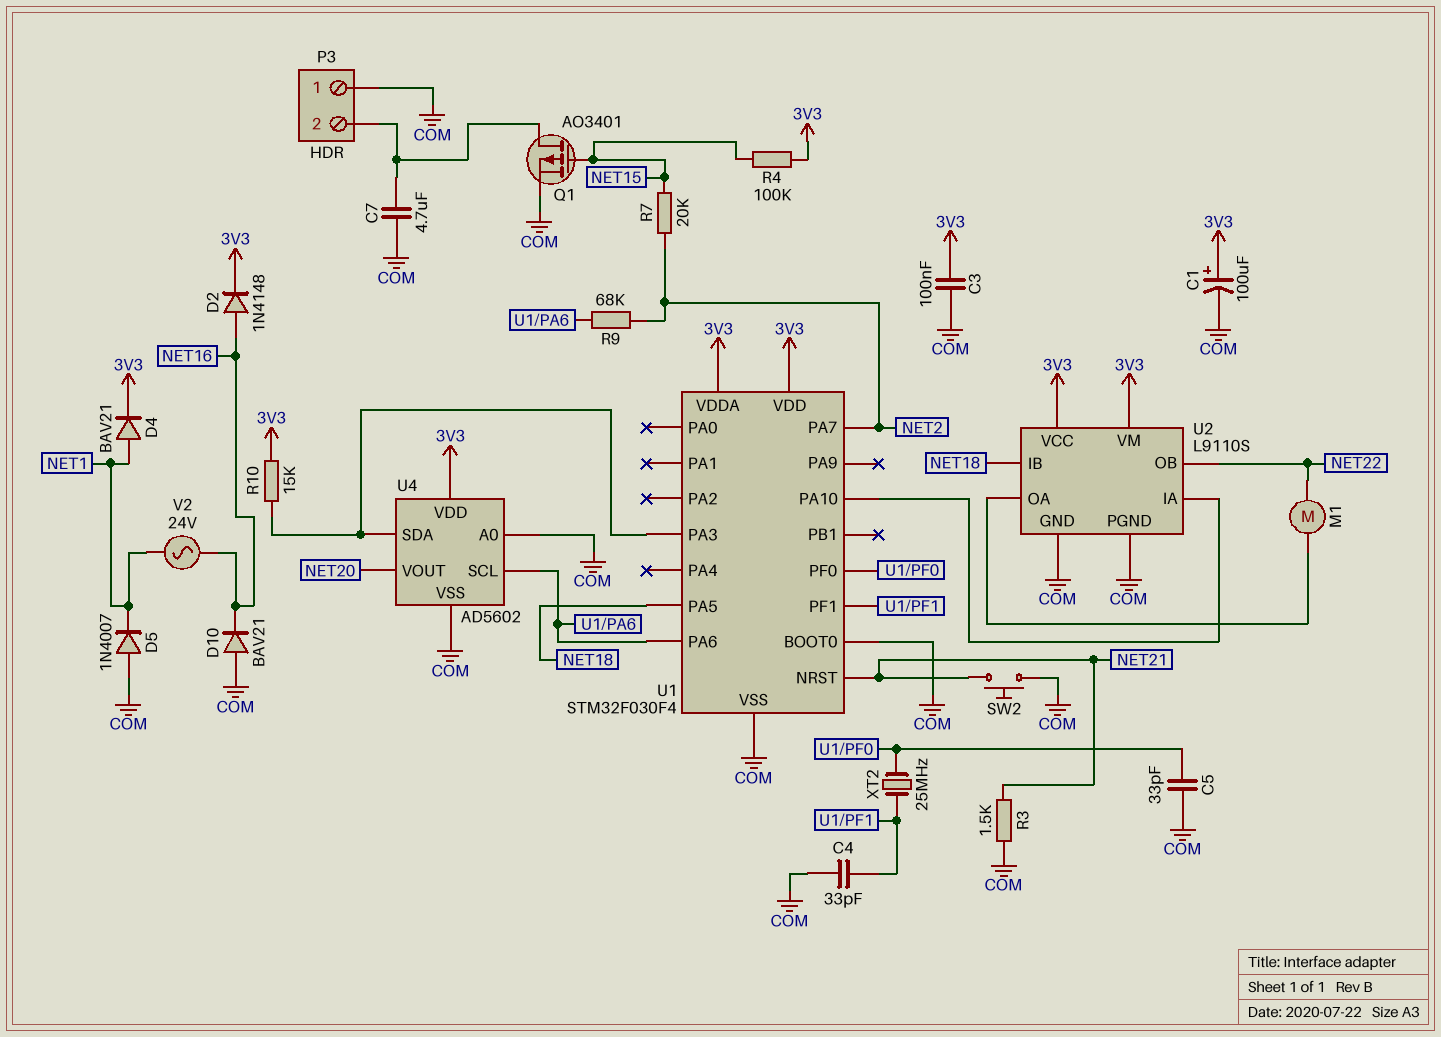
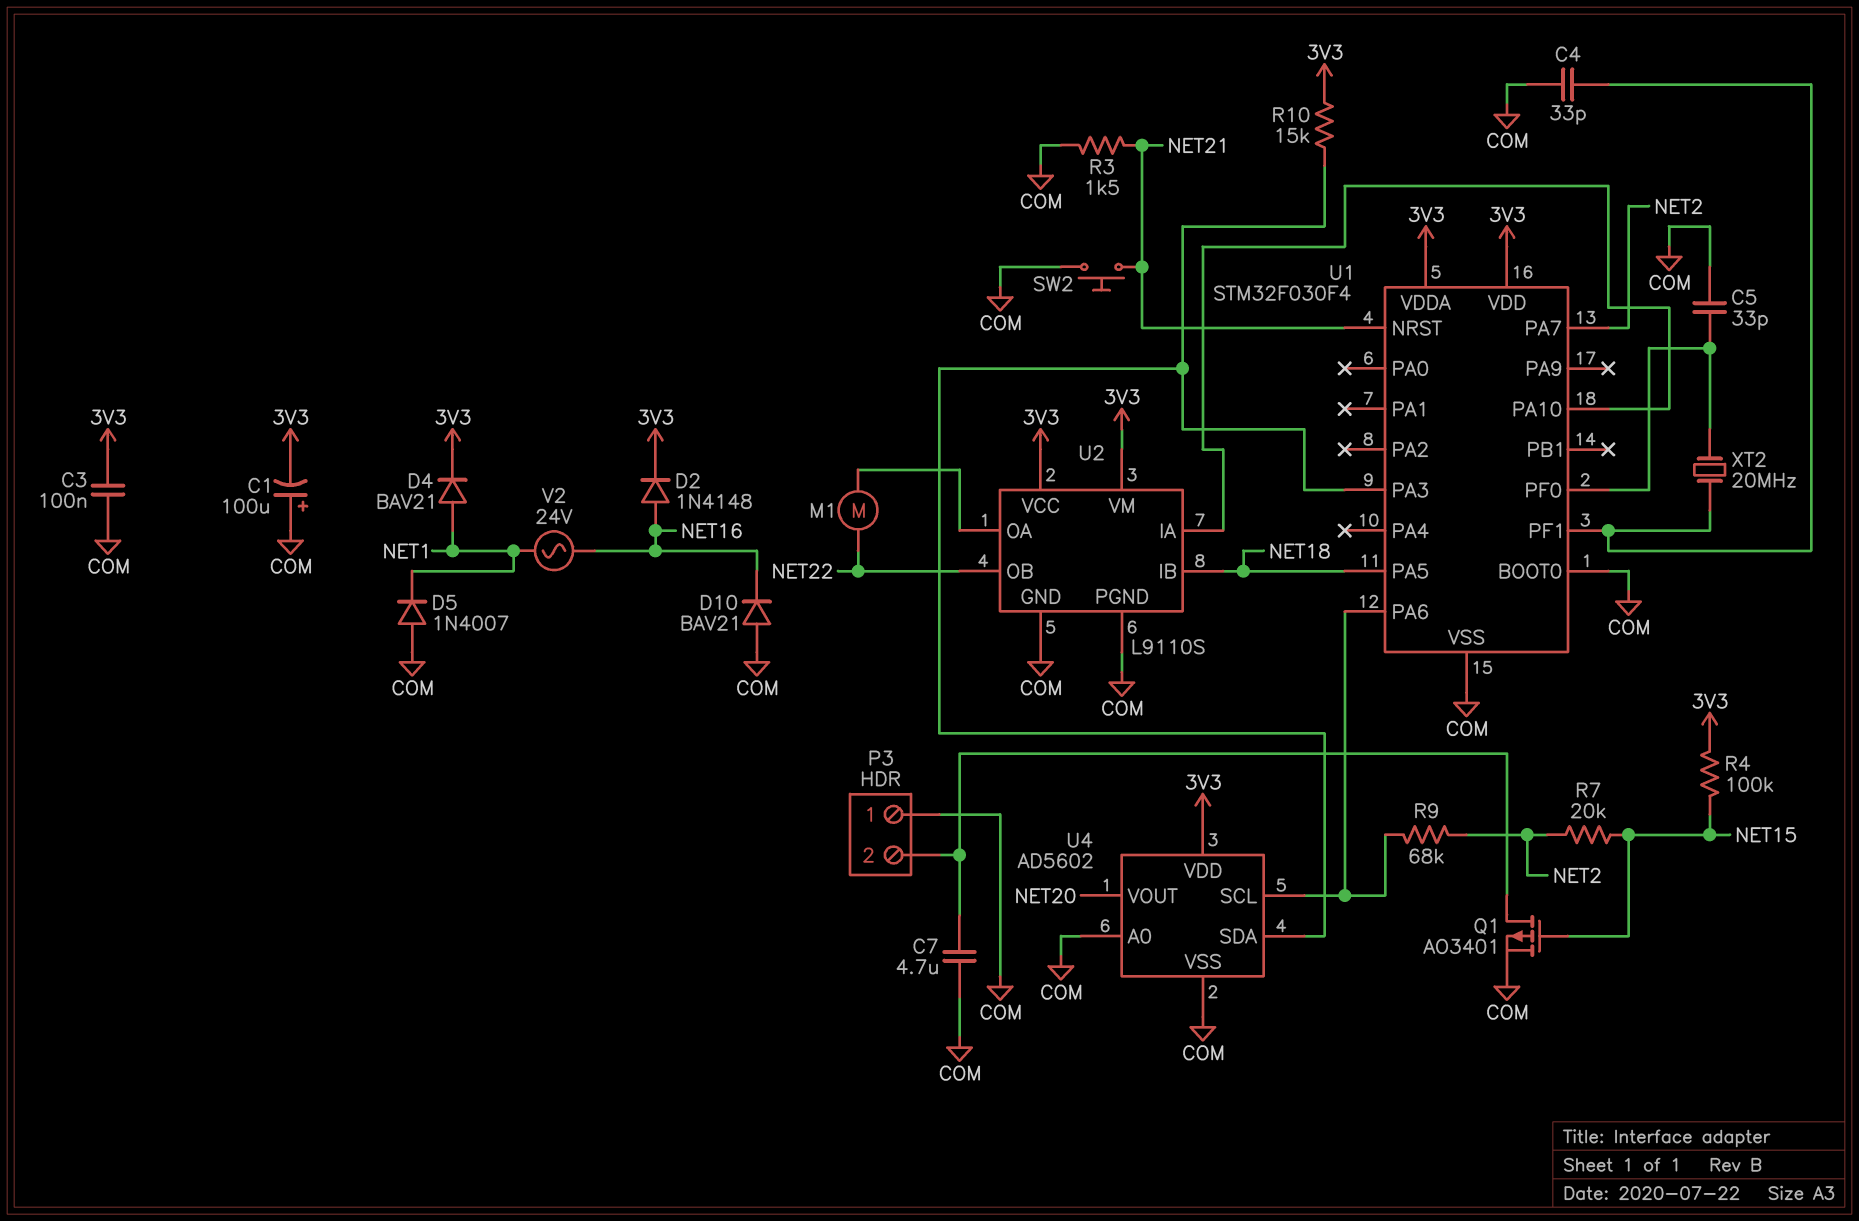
C1: 100uF (plus 3V3, minus COM) -> 100uF (plus COM, minus 3V3)
XT2: 25MHz (U1/PF0, U1/PF1) -> 20MHz (U1/PF0, U1/PF1)

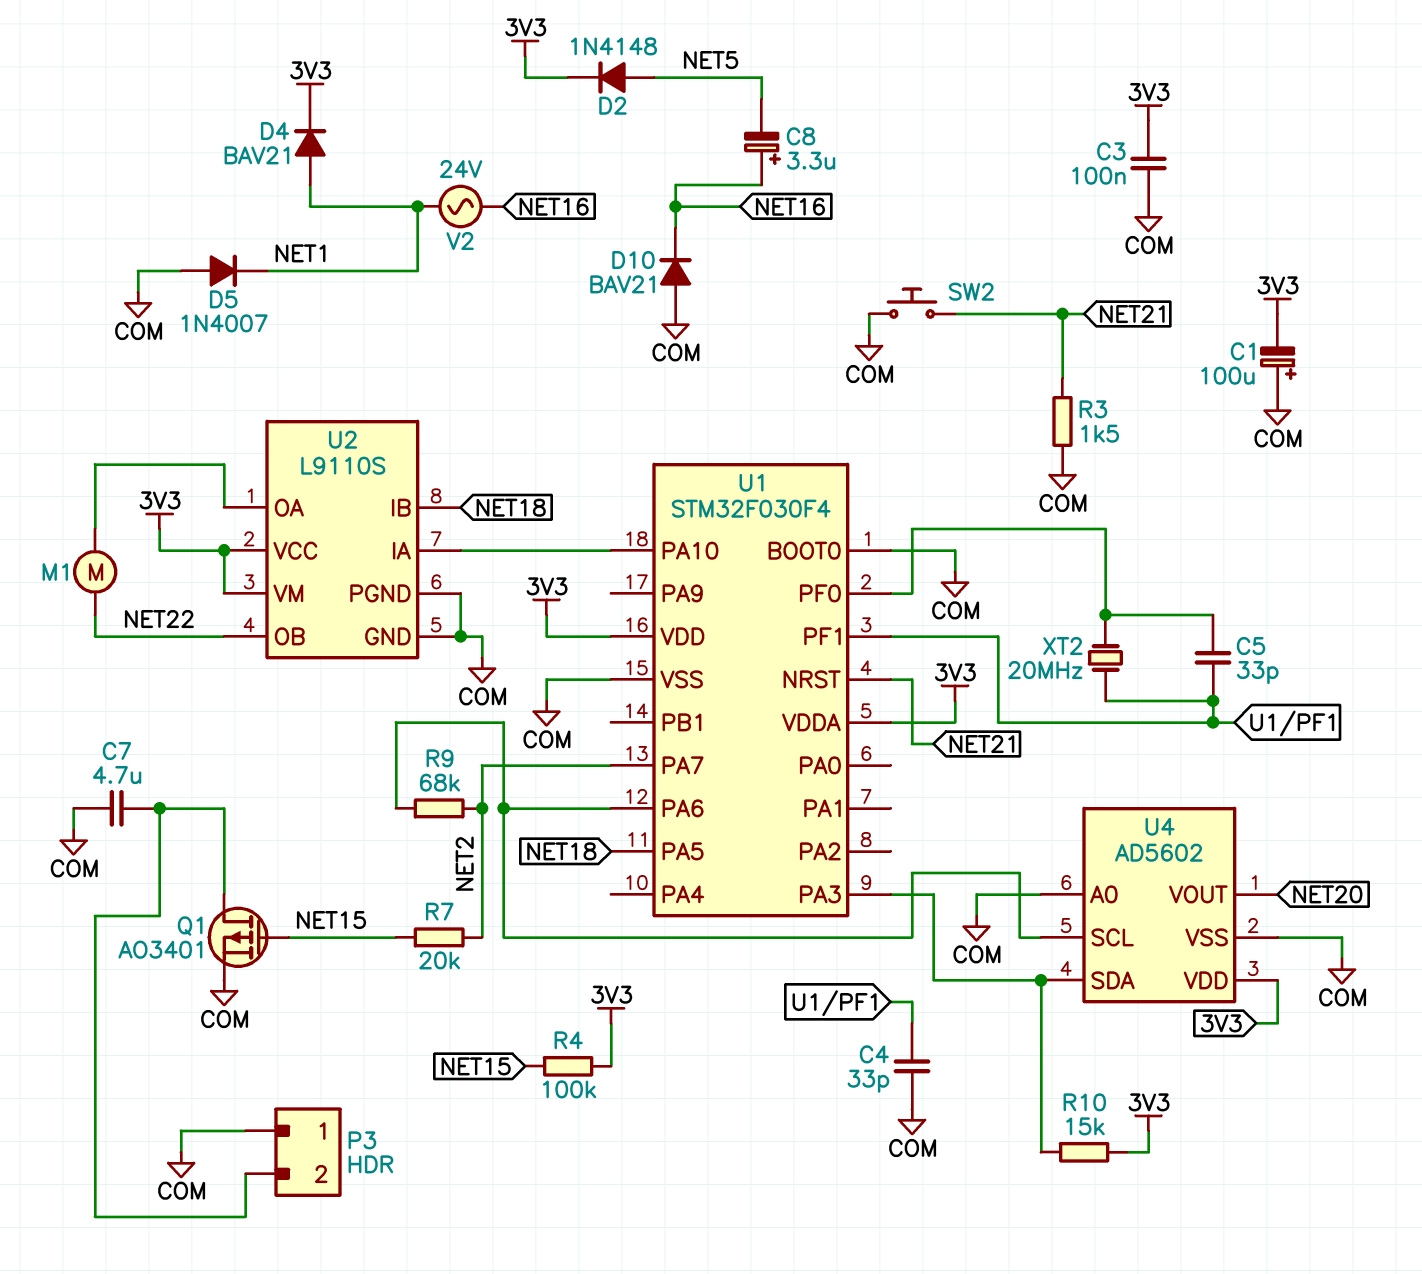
C5: 33pF (COM, U1/PF0) -> 33pF (U1/PF0, U1/PF1)
C8: none -> 3.3uF (plus NET16, minus NET5)
D2: diode 1N4148 (A NET16, K 3V3) -> diode 1N4148 (A NET5, K 3V3)

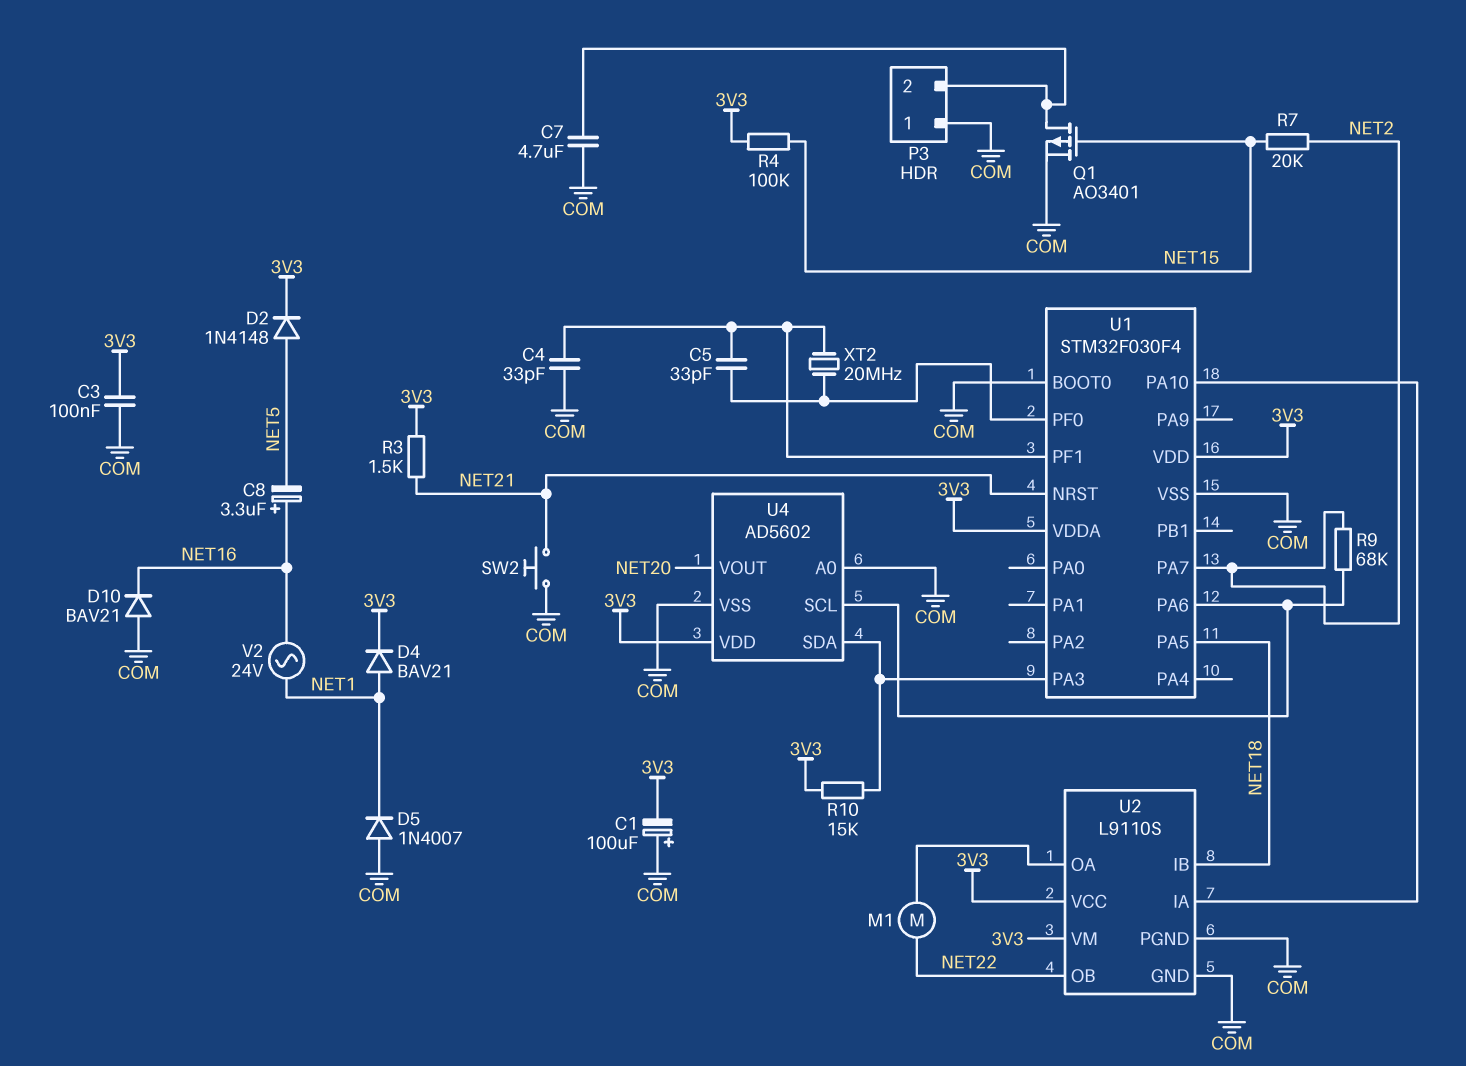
R3: 1.5k (COM, NET21) -> 1.5k (3V3, NET21)

